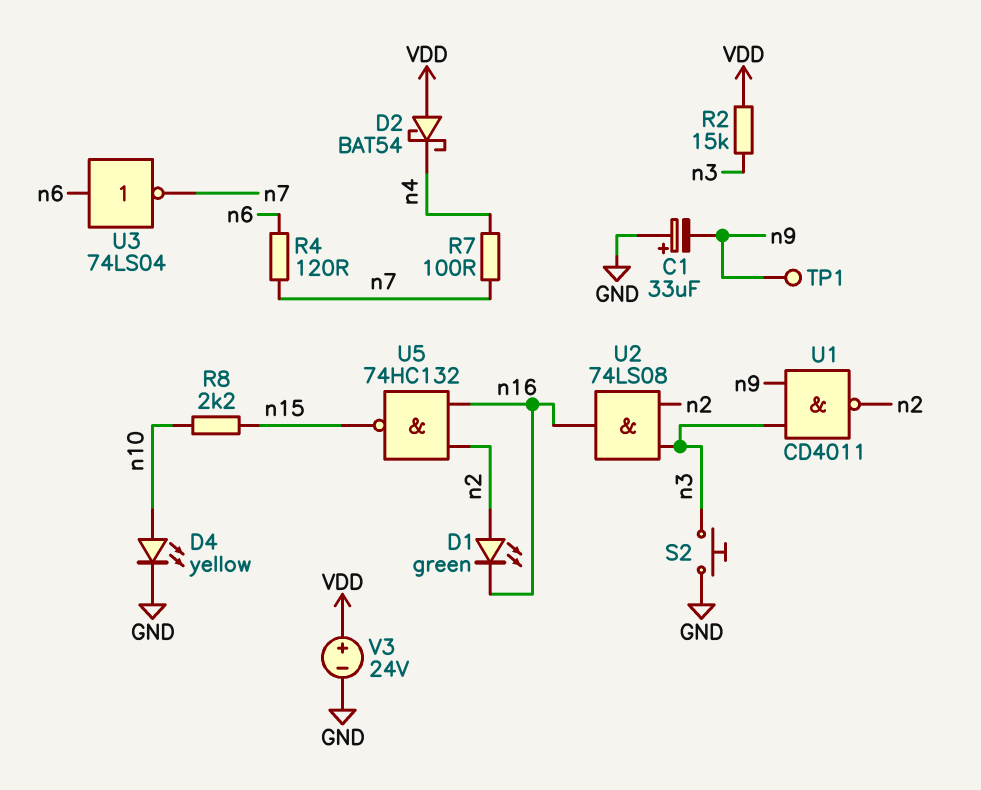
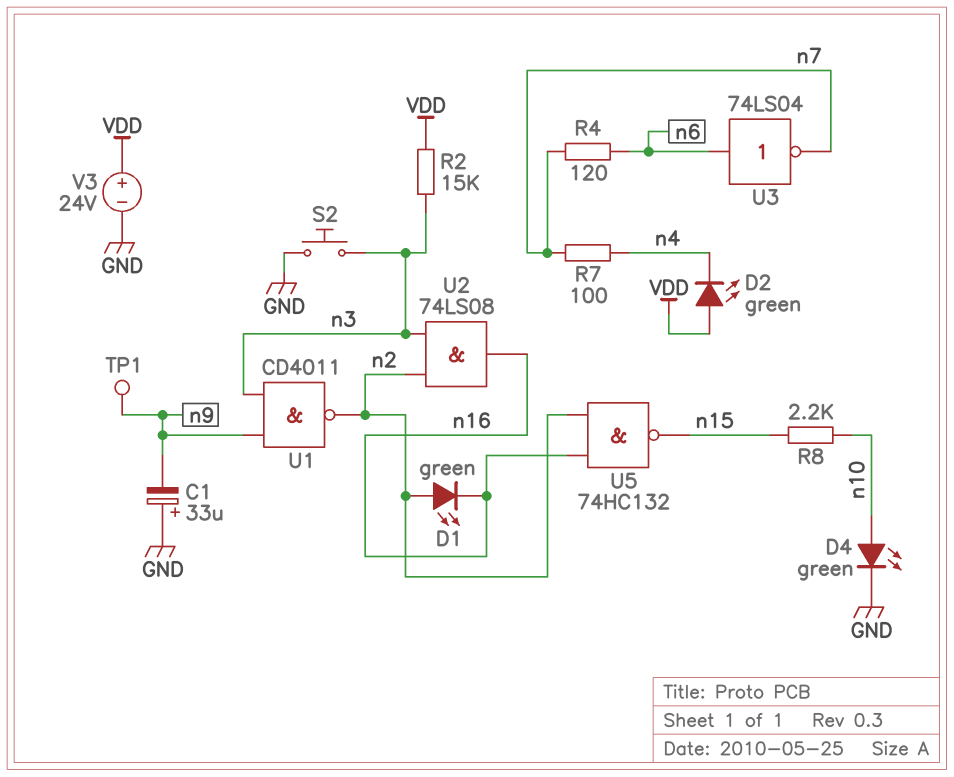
D2: schottky BAT54 (A VDD, K n4) -> LED green (A VDD, K n4)
D4: LED yellow (A n10, K GND) -> LED green (A n10, K GND)

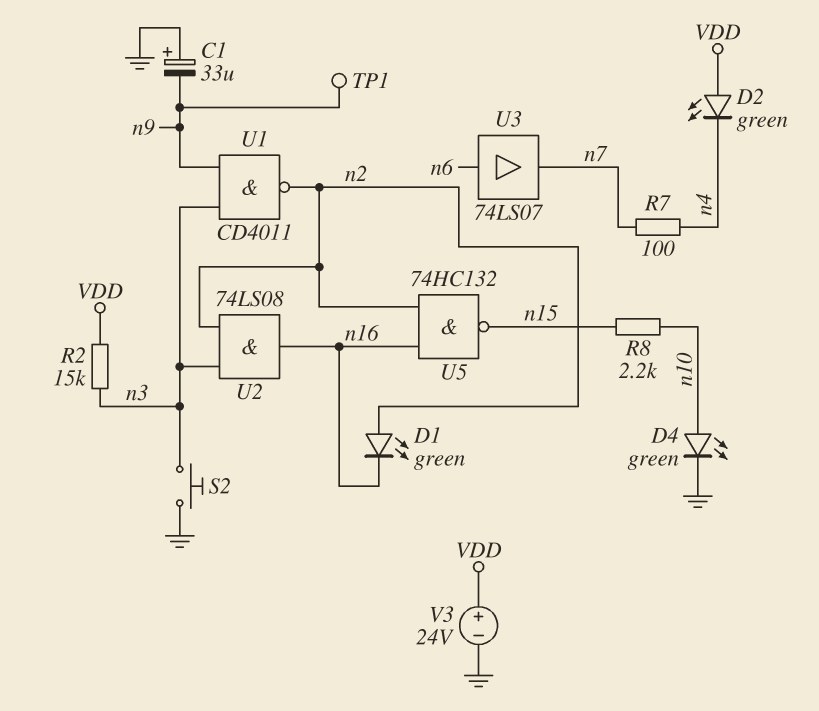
R4: 120 (n6, n7) -> none
U3: NOT 74LS04 (in n6, out n7) -> buffer 74LS07 (in n6, out n7)

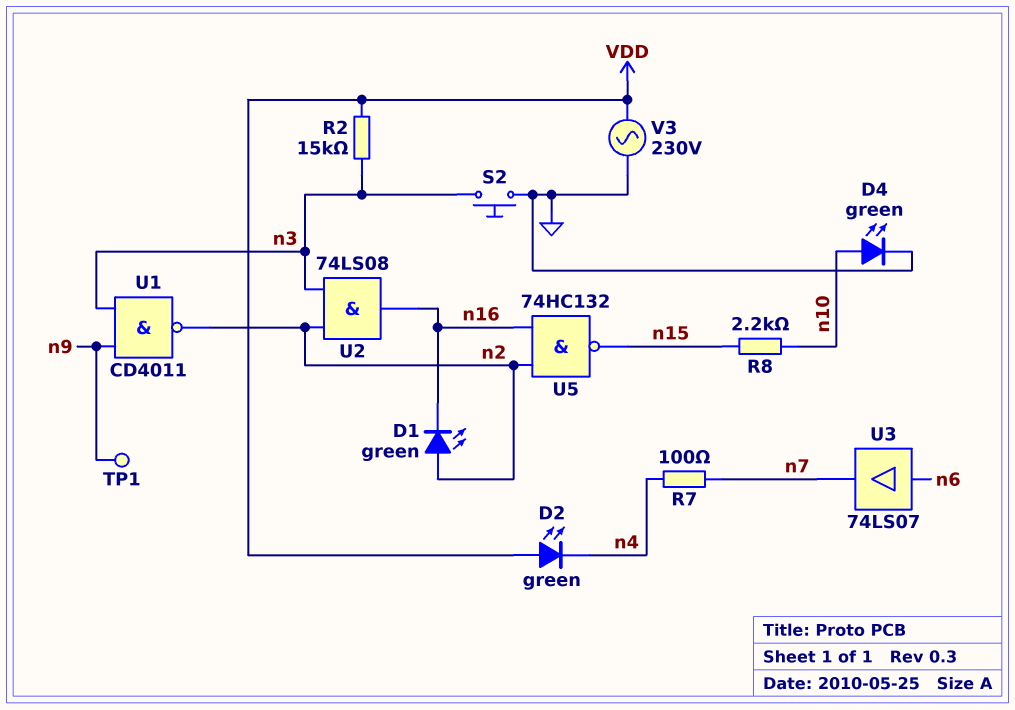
C1: 33uF (plus GND, minus n9) -> none
V3: 24V (plus VDD, minus GND) -> AC 230V (GND, VDD)

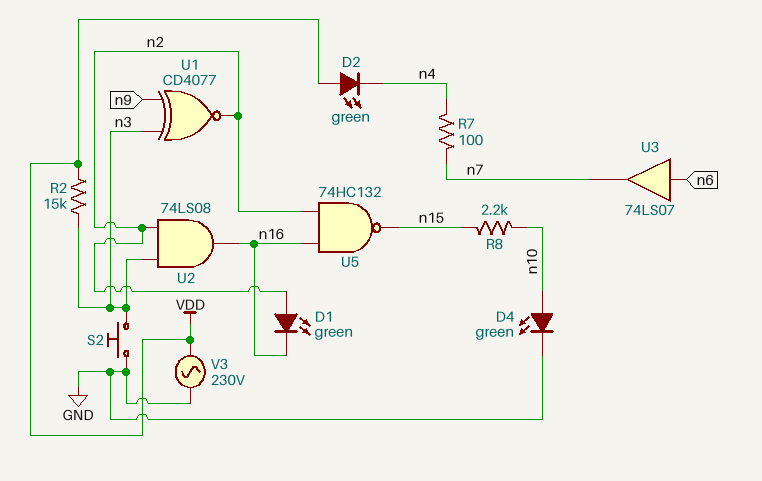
TP1: test point (n9) -> none
U1: NAND CD4011 (in n3, in n9, out n2) -> XNOR CD4077 (in n3, in n9, out n2)

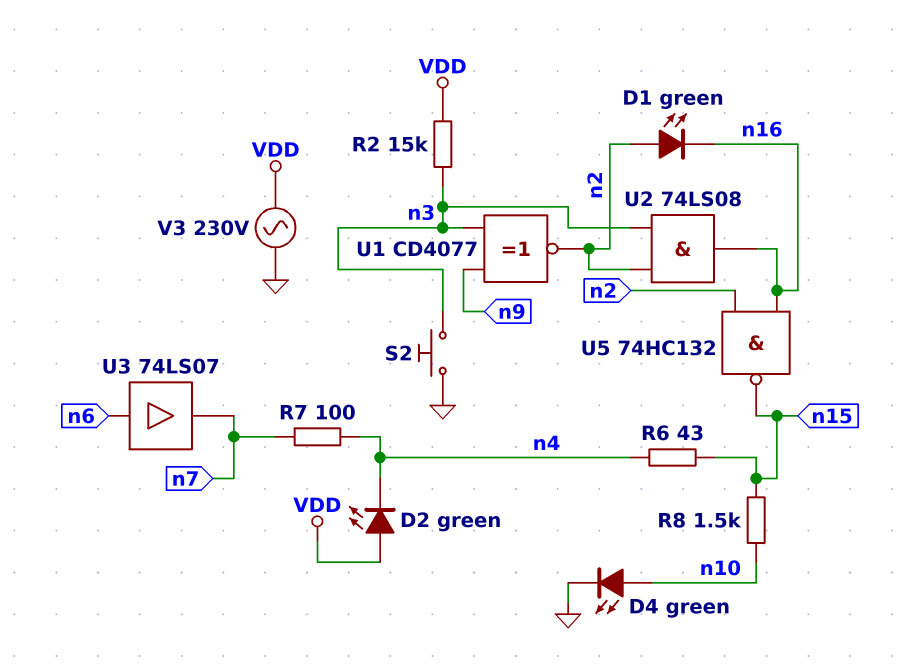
R6: none -> 43 (n4, n15)
R8: 2.2k (n10, n15) -> 1.5k (n10, n15)

